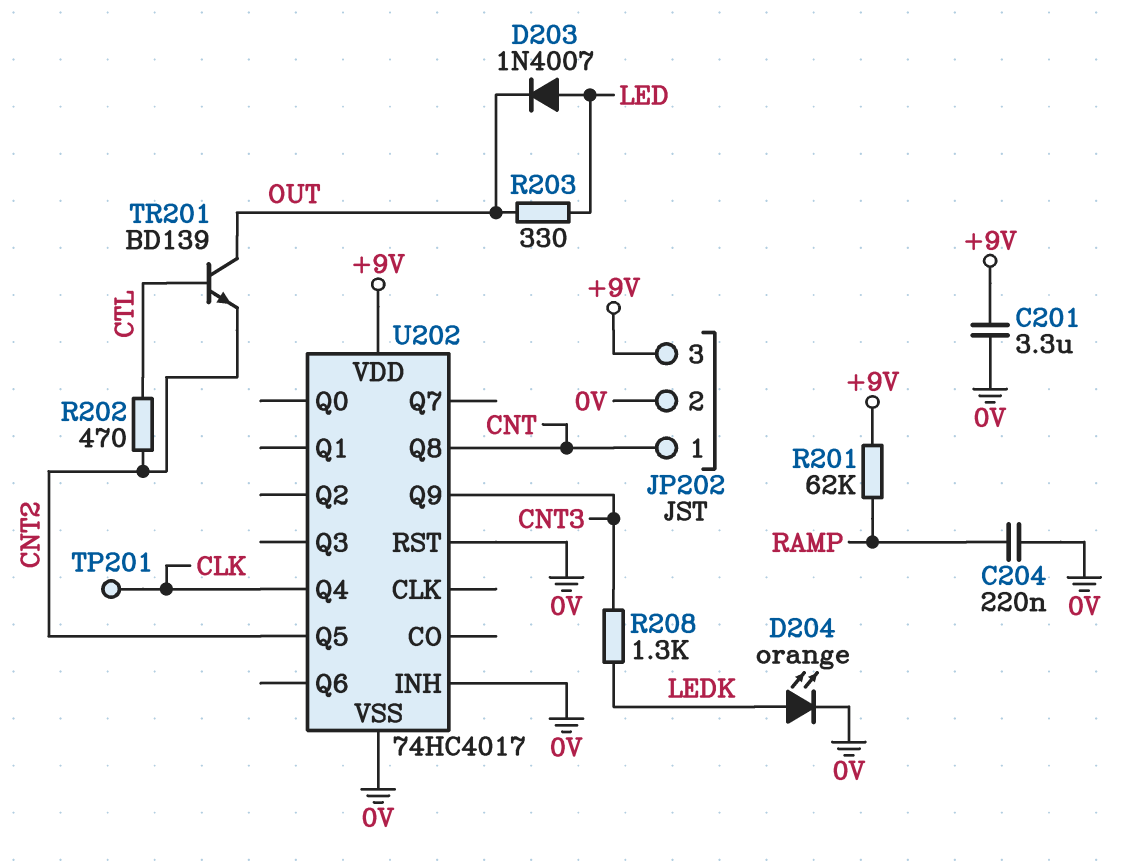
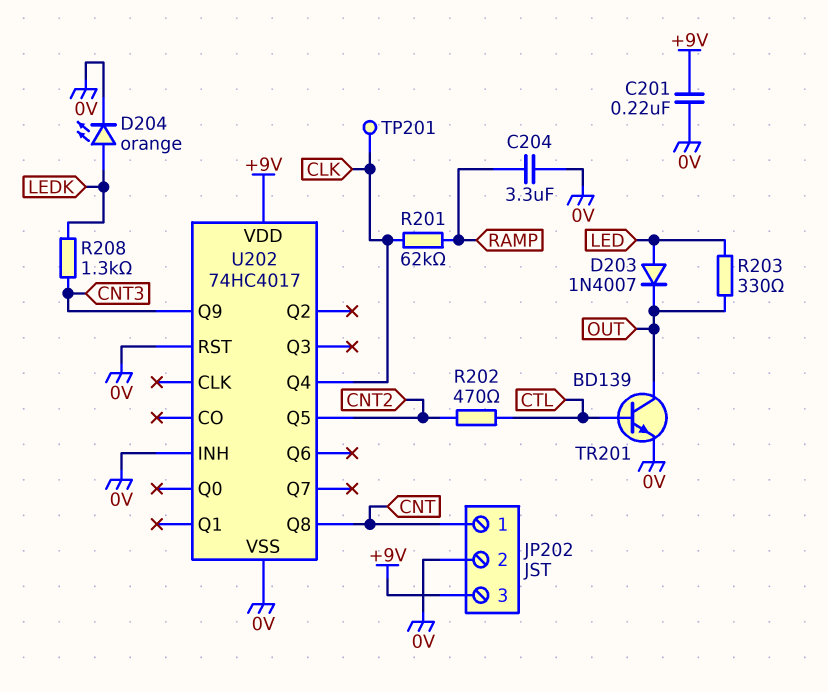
C201: 3.3uF (+9V, 0V) -> 220nF (+9V, 0V)
C204: 220nF (0V, RAMP) -> 3.3uF (0V, RAMP)
R201: 62k (+9V, RAMP) -> 62k (CLK, RAMP)
TR201: NPN BD139 (B CTL, C OUT, E CNT2) -> NPN BD139 (B CTL, C OUT, E 0V)

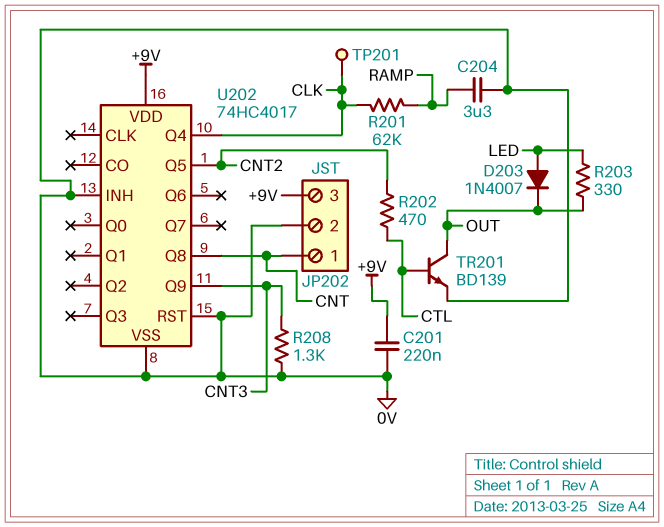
D204: LED orange (A LEDK, K 0V) -> none
R208: 1.3k (CNT3, LEDK) -> 1.3k (0V, CNT3)

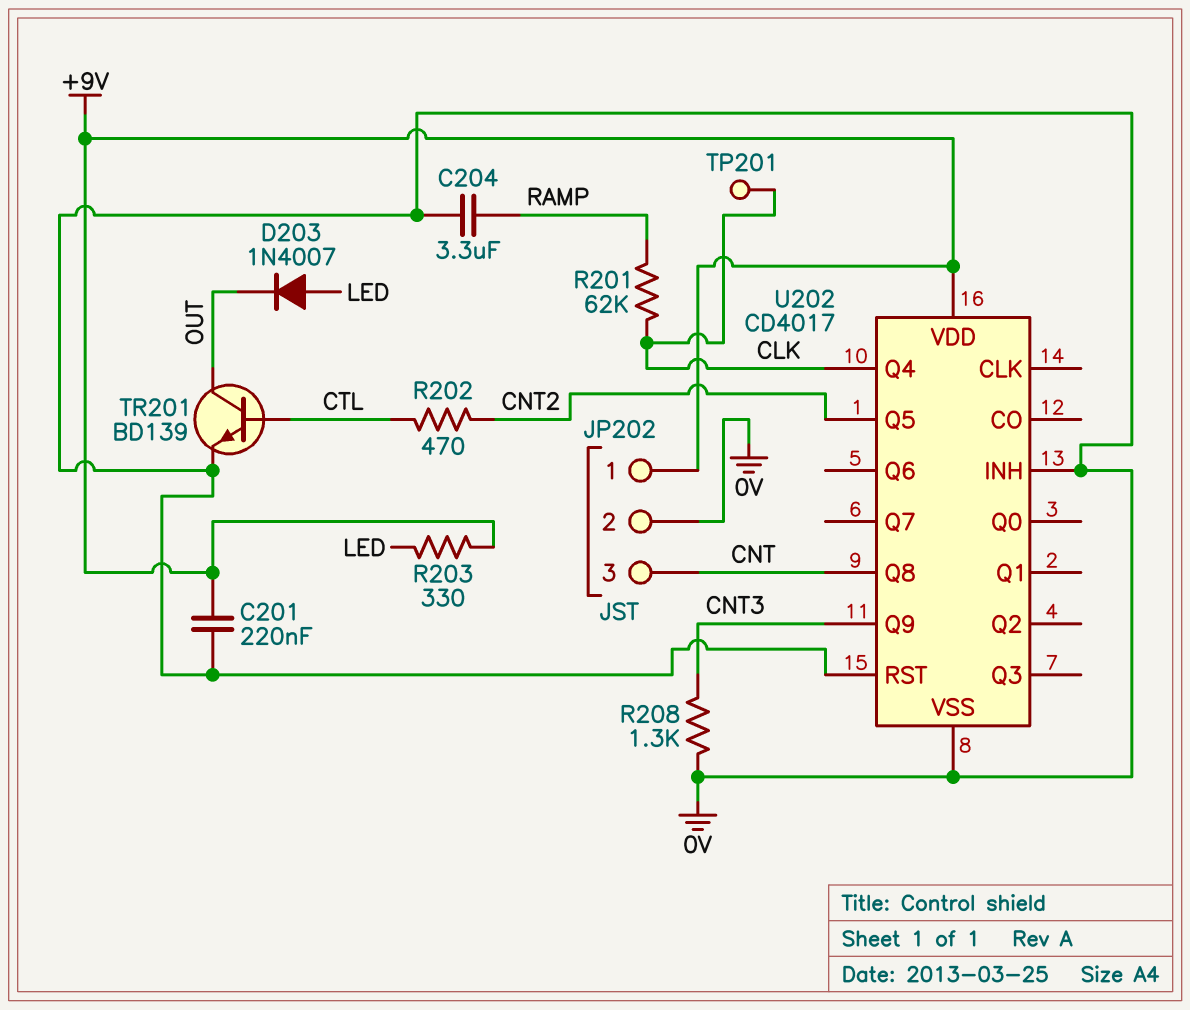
JP202 pin 1: CNT -> +9V
JP202 pin 3: +9V -> CNT
R203: 330 (LED, OUT) -> 330 (+9V, LED)
U202: 74HC4017 -> CD4017

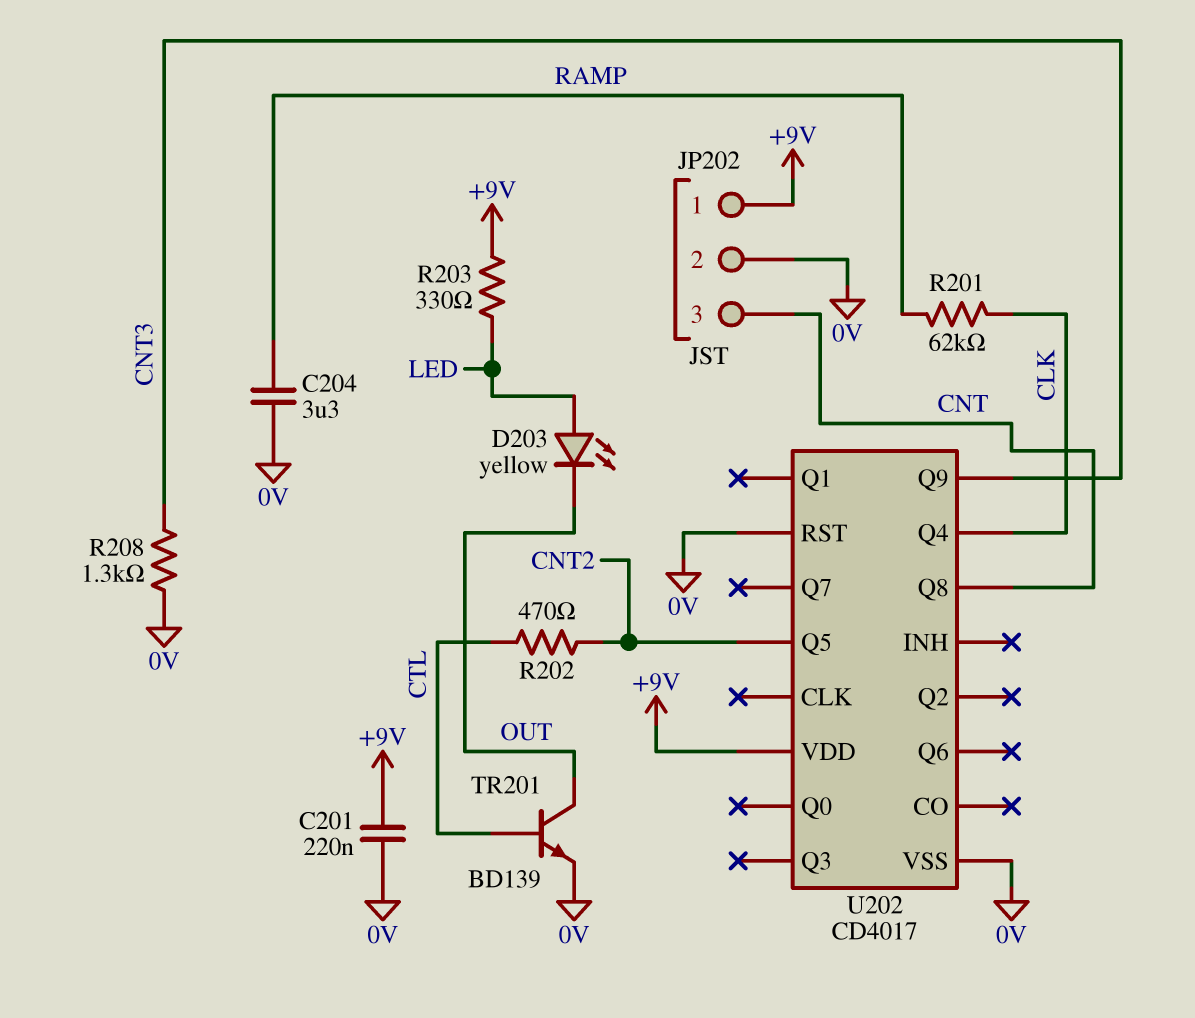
D203: diode 1N4007 (A LED, K OUT) -> LED yellow (A LED, K OUT)
TP201: test point (CLK) -> none
U202 pin INH: 0V -> none

